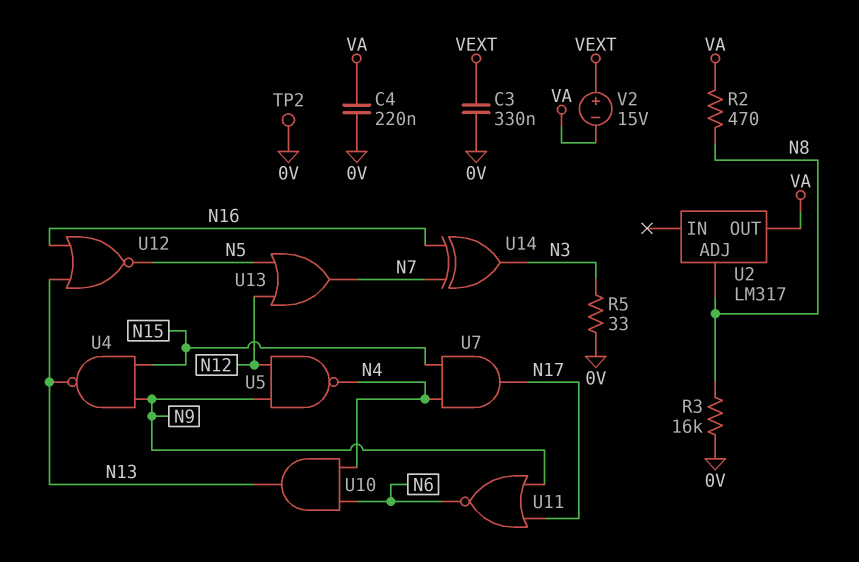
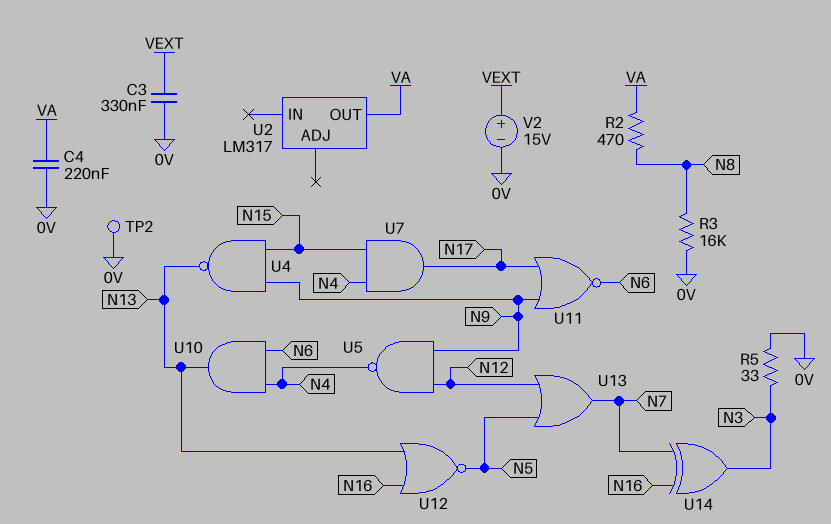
U2 pin ADJ: N8 -> none
V2: 15V (plus VEXT, minus VA) -> 15V (plus VEXT, minus 0V)

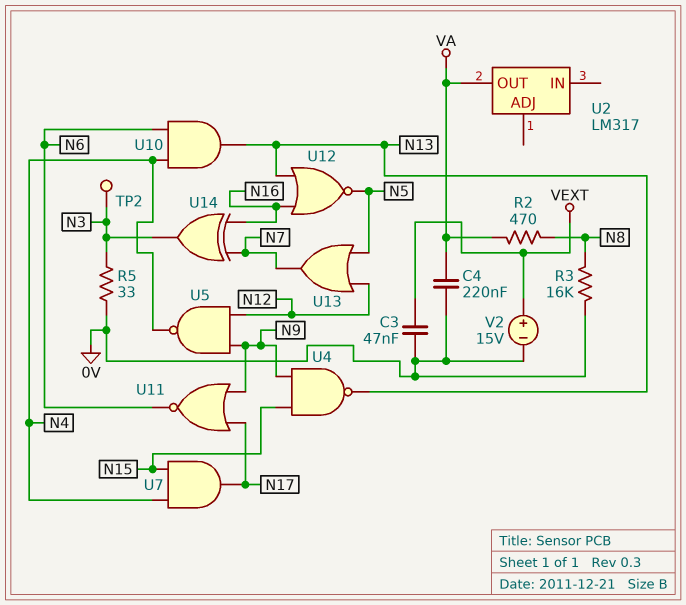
C3: 330nF (0V, VEXT) -> 47nF (0V, VEXT)
TP2: test point (0V) -> test point (N3)

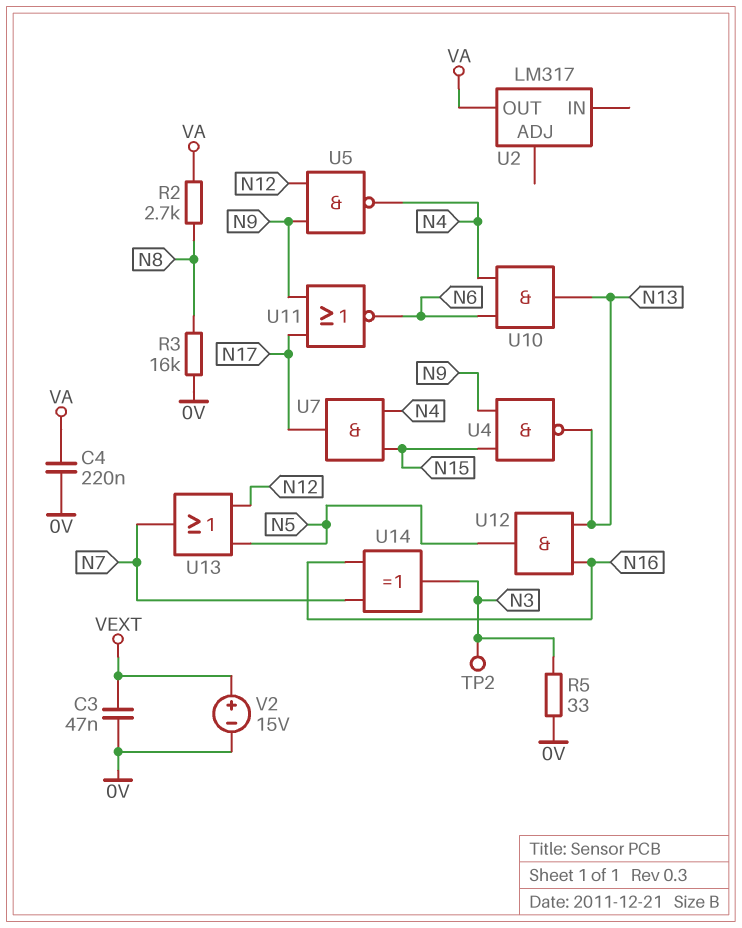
R2: 470 (N8, VA) -> 2.7k (N8, VA)
U12: NOR (in N13, in N16, out N5) -> AND (in N13, in N16, out N5)

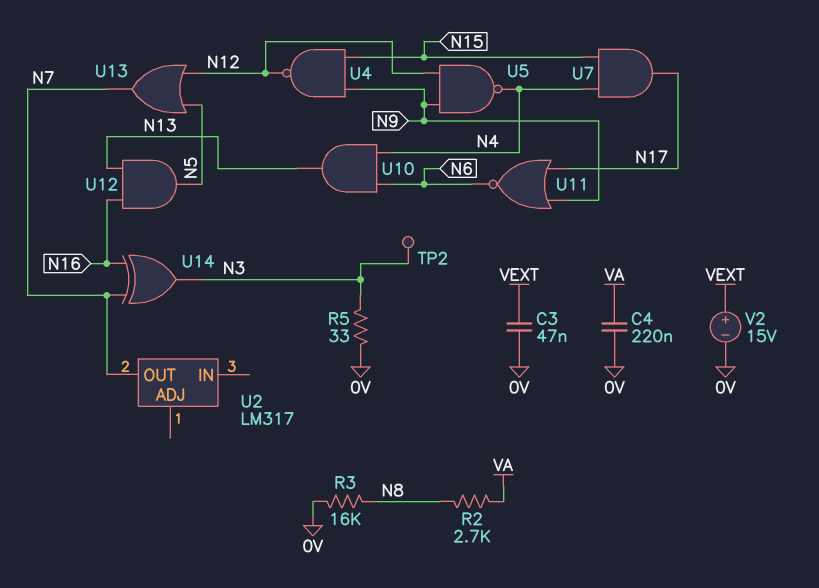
U2 pin OUT: VA -> N7
U4: NAND (in N9, in N15, out N13) -> NAND (in N9, in N15, out N12)

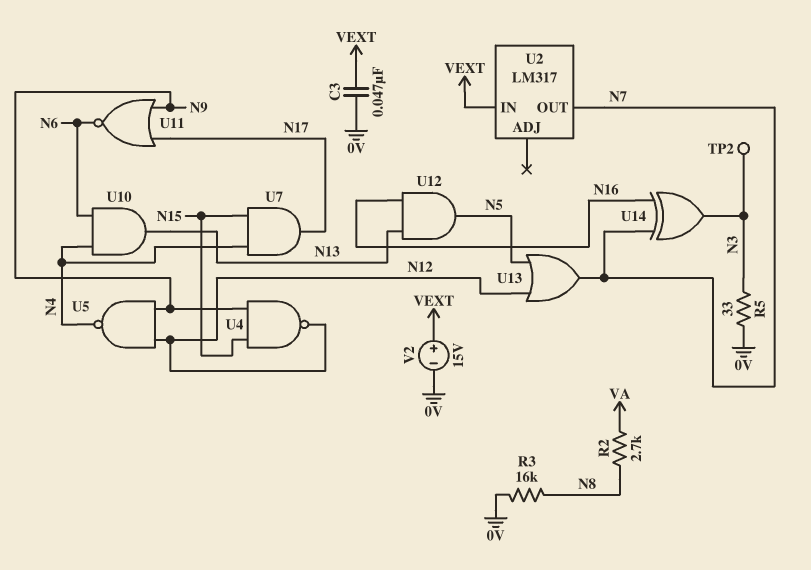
C4: 220nF (0V, VA) -> none
U2 pin IN: none -> VEXT

